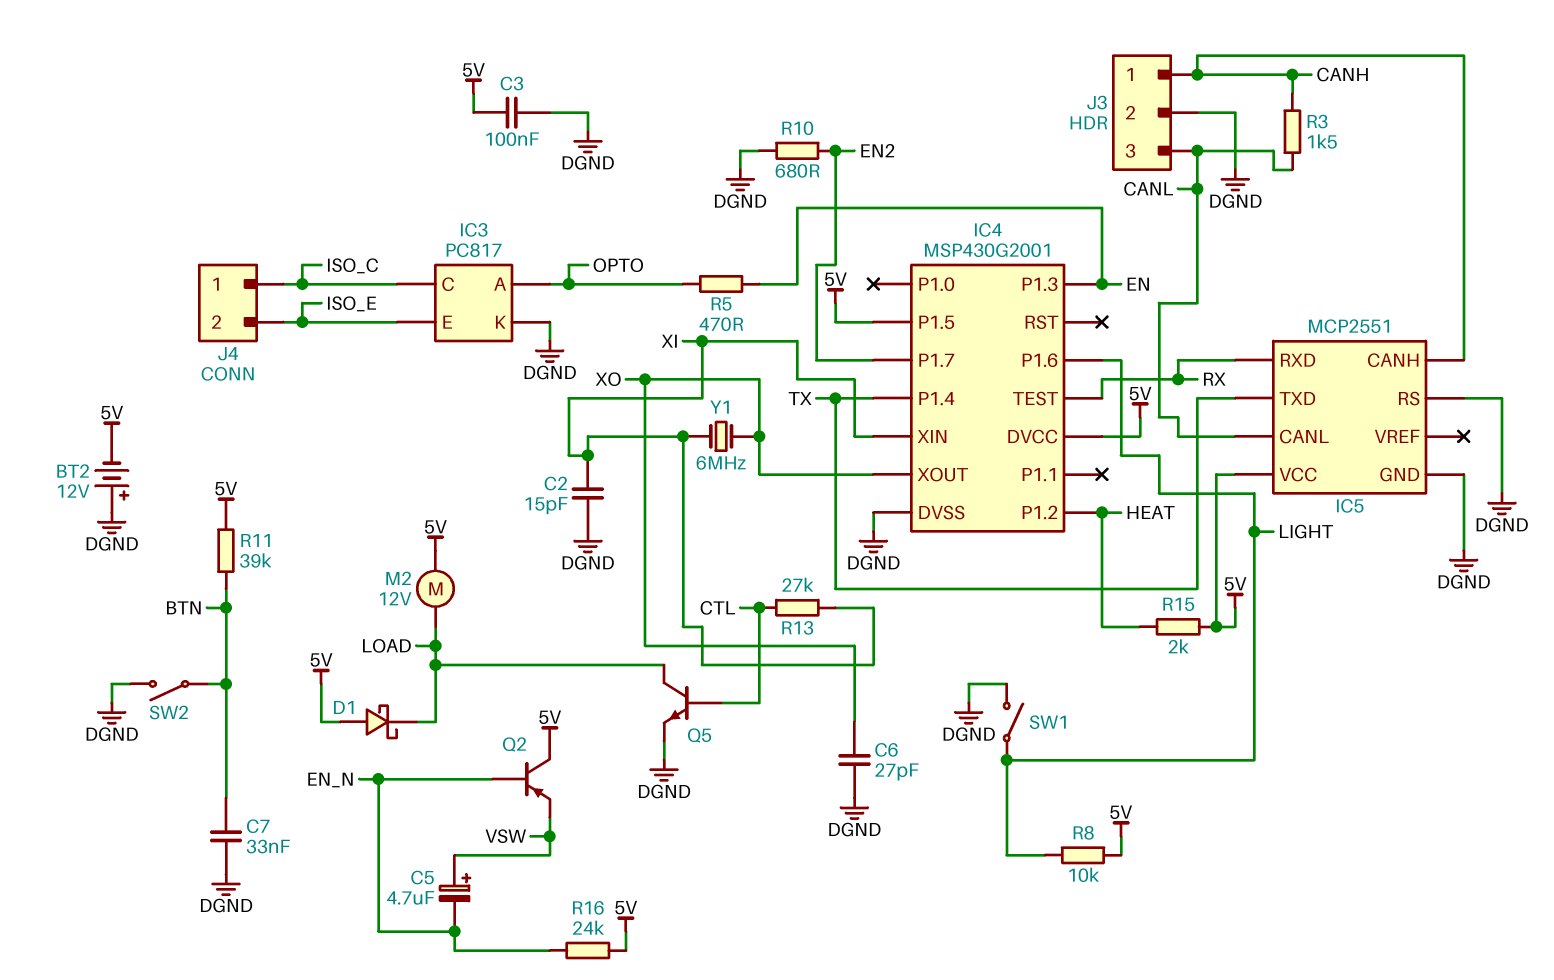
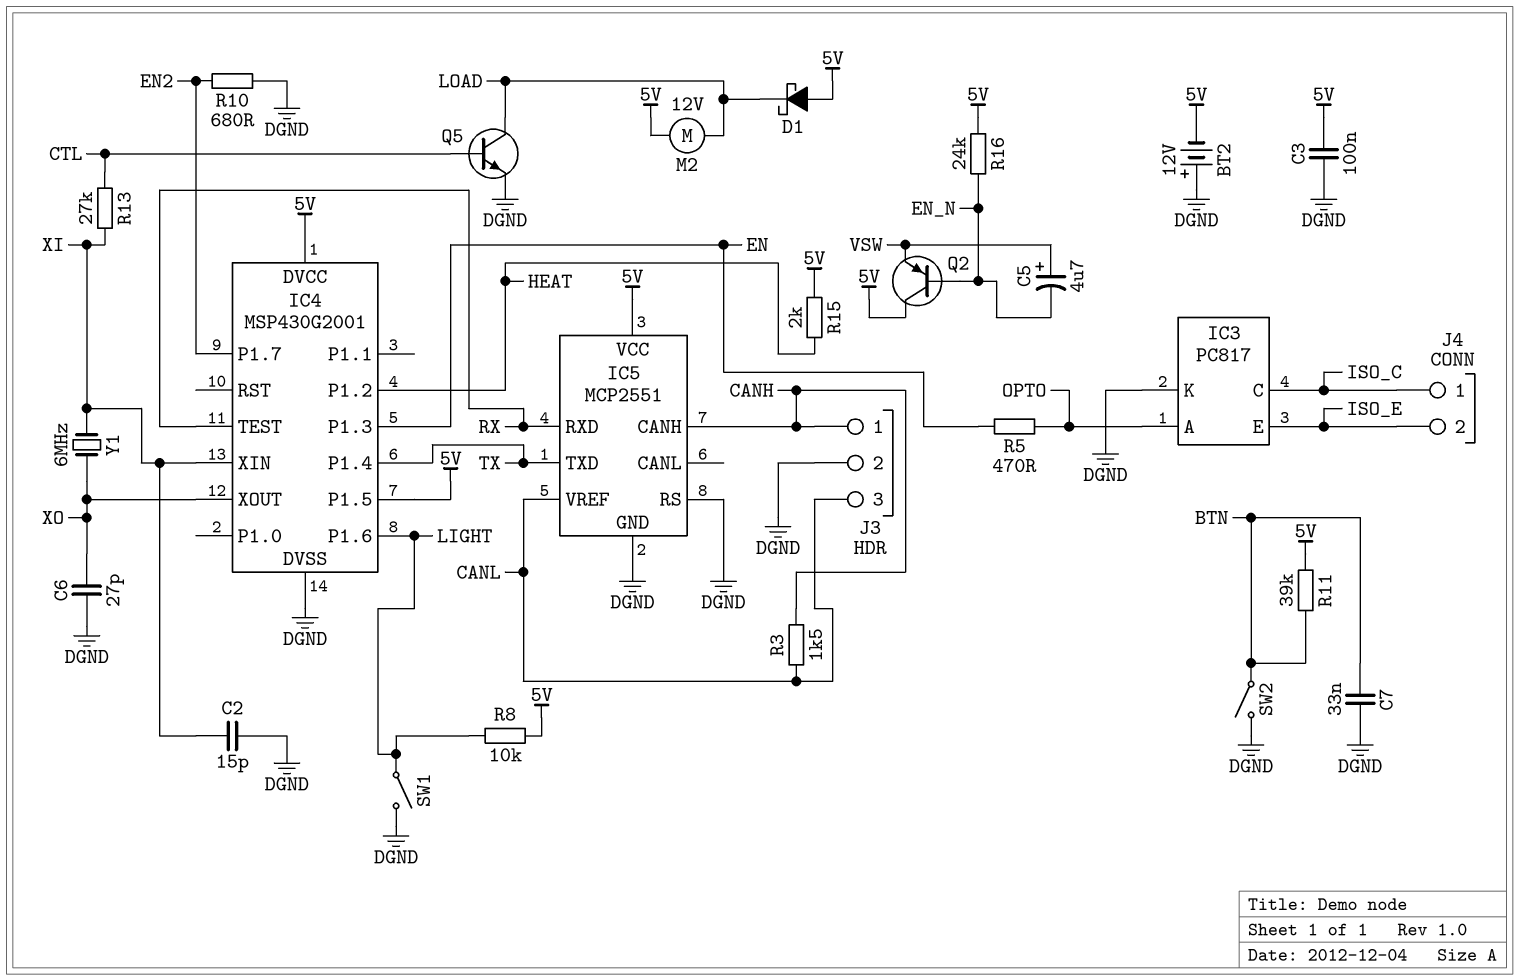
IC5 pin CANL: CANL -> none
IC5 pin VREF: none -> CANL

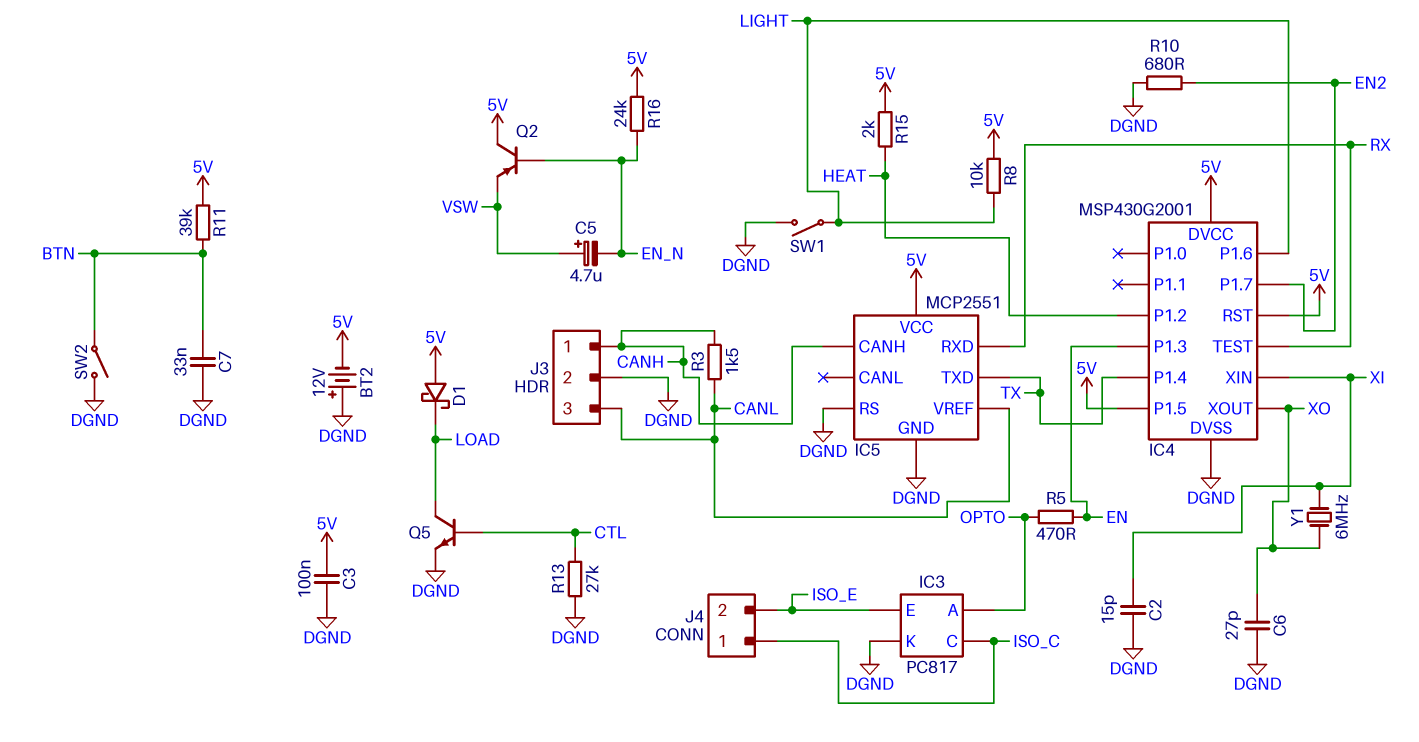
IC4 pin RST: none -> 5V
M2: motor 12V (5V, LOAD) -> none
R13: 27k (CTL, XI) -> 27k (CTL, DGND)

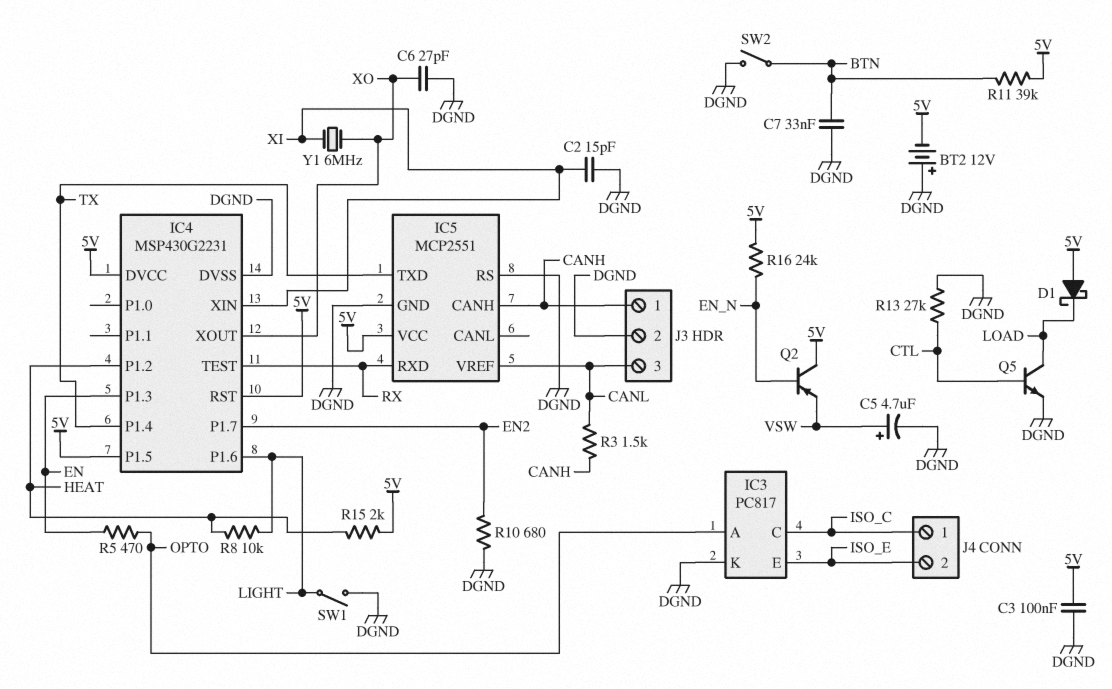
C5: 4.7uF (plus VSW, minus EN_N) -> 4.7uF (plus VSW, minus DGND)
IC4: MSP430G2001 -> MSP430G2231
R8: 10k (5V, LIGHT) -> 10k (HEAT, LIGHT)

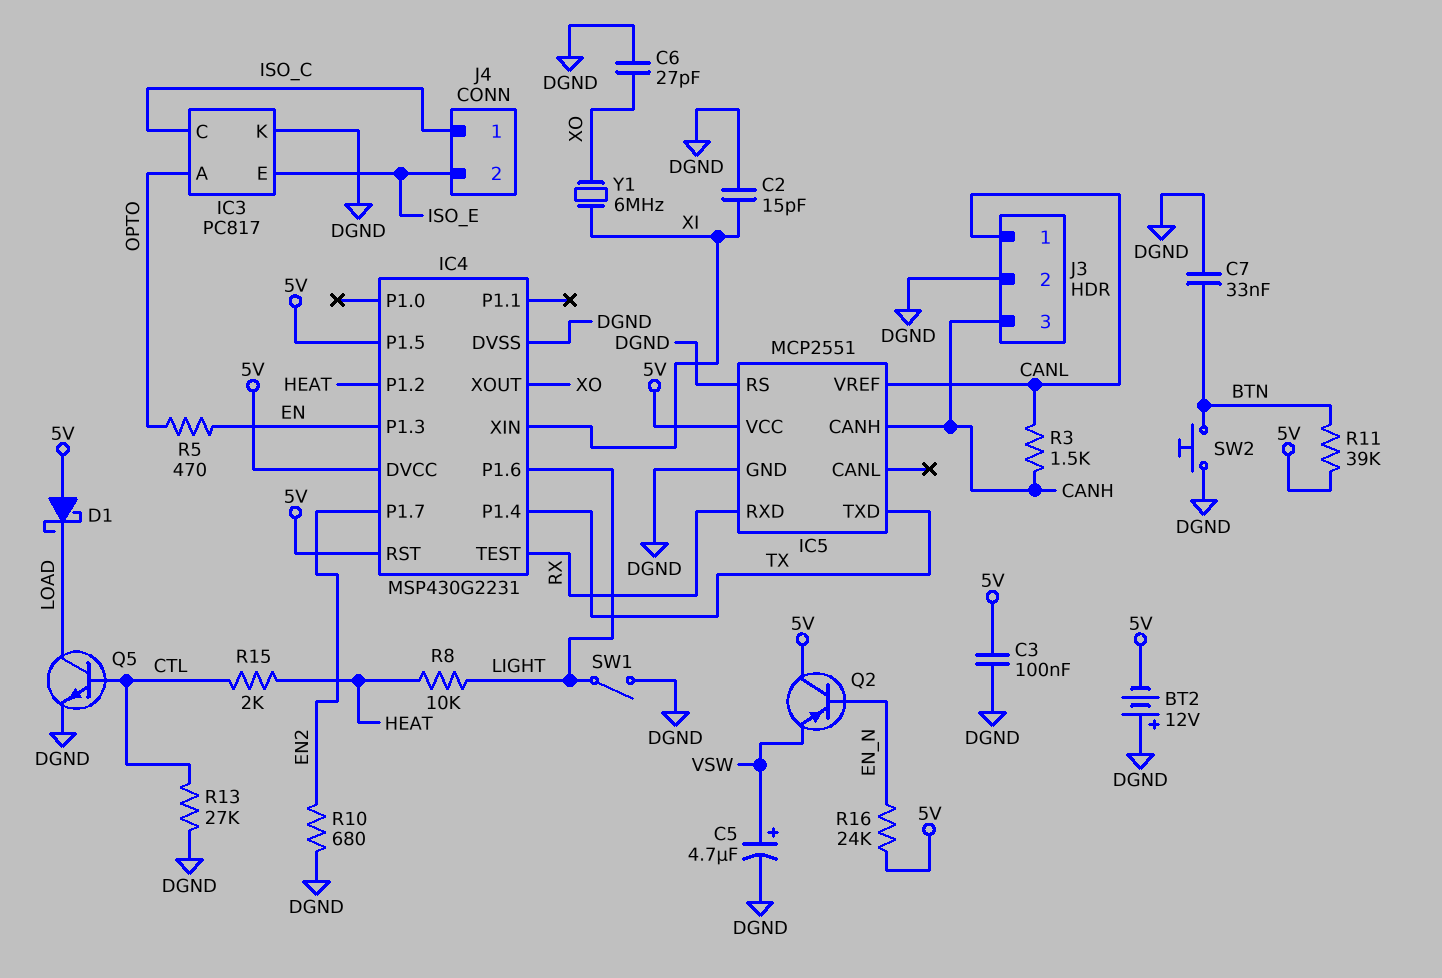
J3 pin 1: CANH -> CANL
J3 pin 3: CANL -> CANH
R15: 2k (5V, HEAT) -> 2k (CTL, HEAT)
SW2: switch (BTN, DGND) -> button (BTN, DGND)

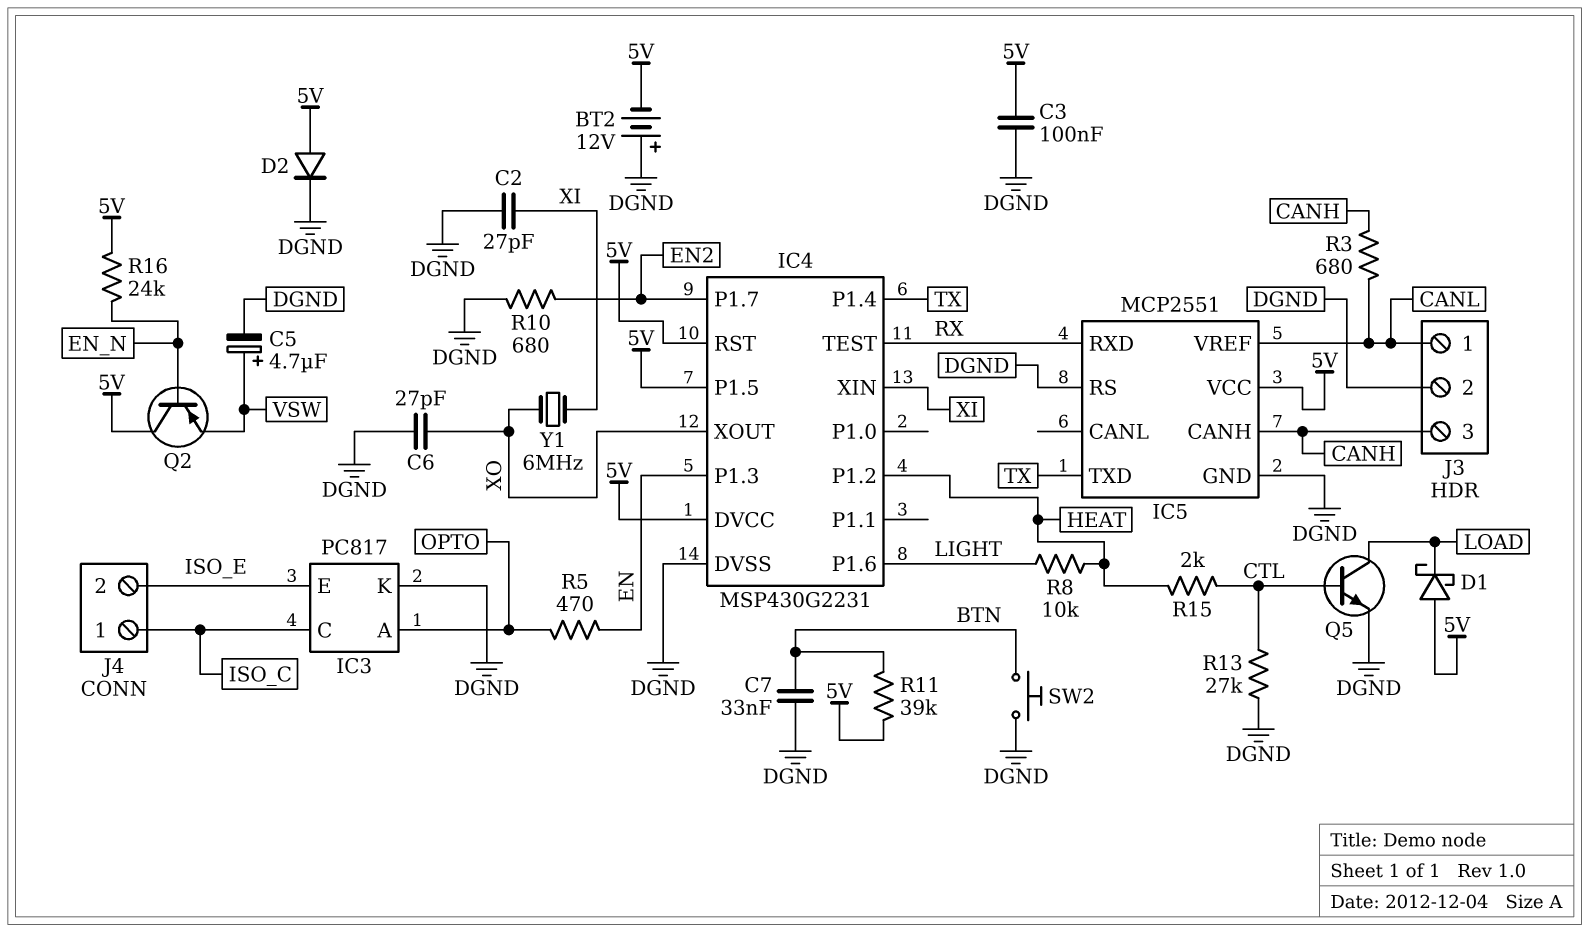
C2: 15pF (DGND, XI) -> 27pF (DGND, XI)
D2: none -> diode (A 5V, K DGND)
R3: 1.5k (CANH, CANL) -> 680 (CANH, CANL)
SW1: switch (DGND, LIGHT) -> none

